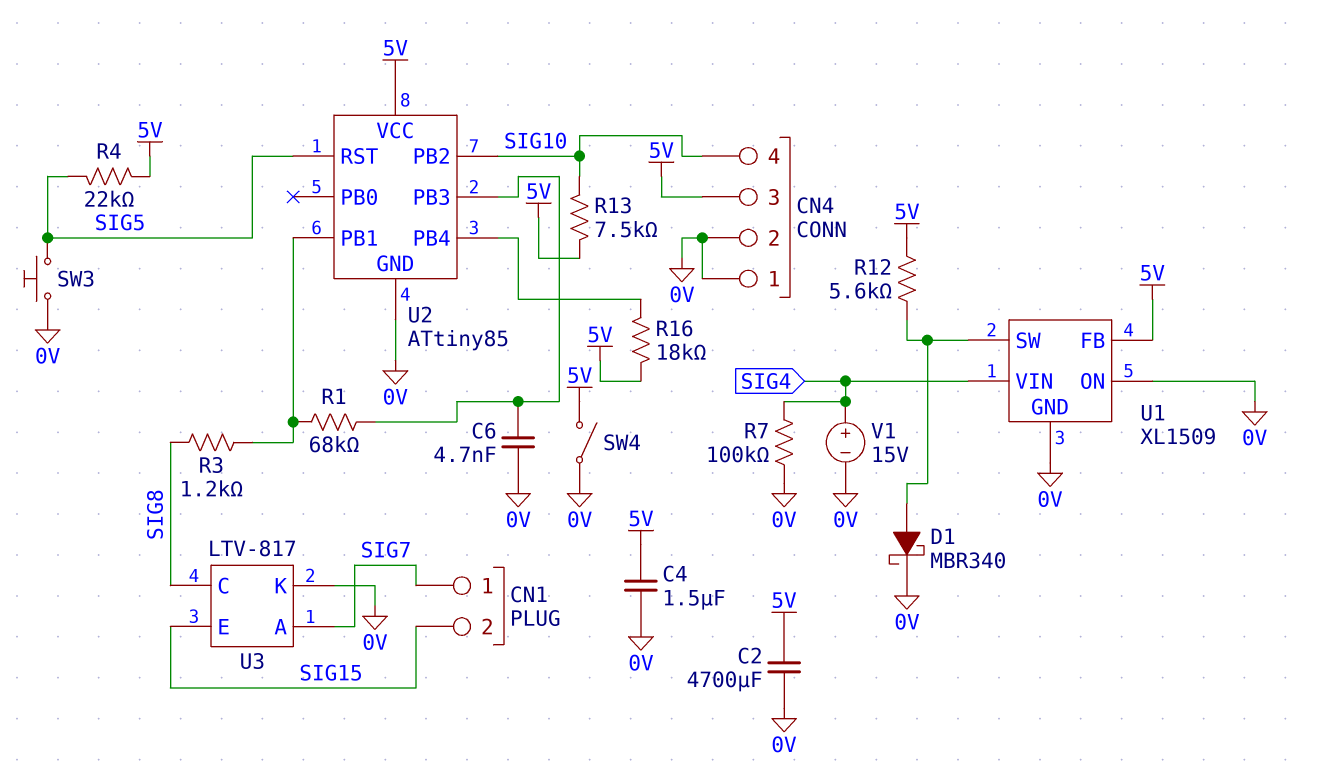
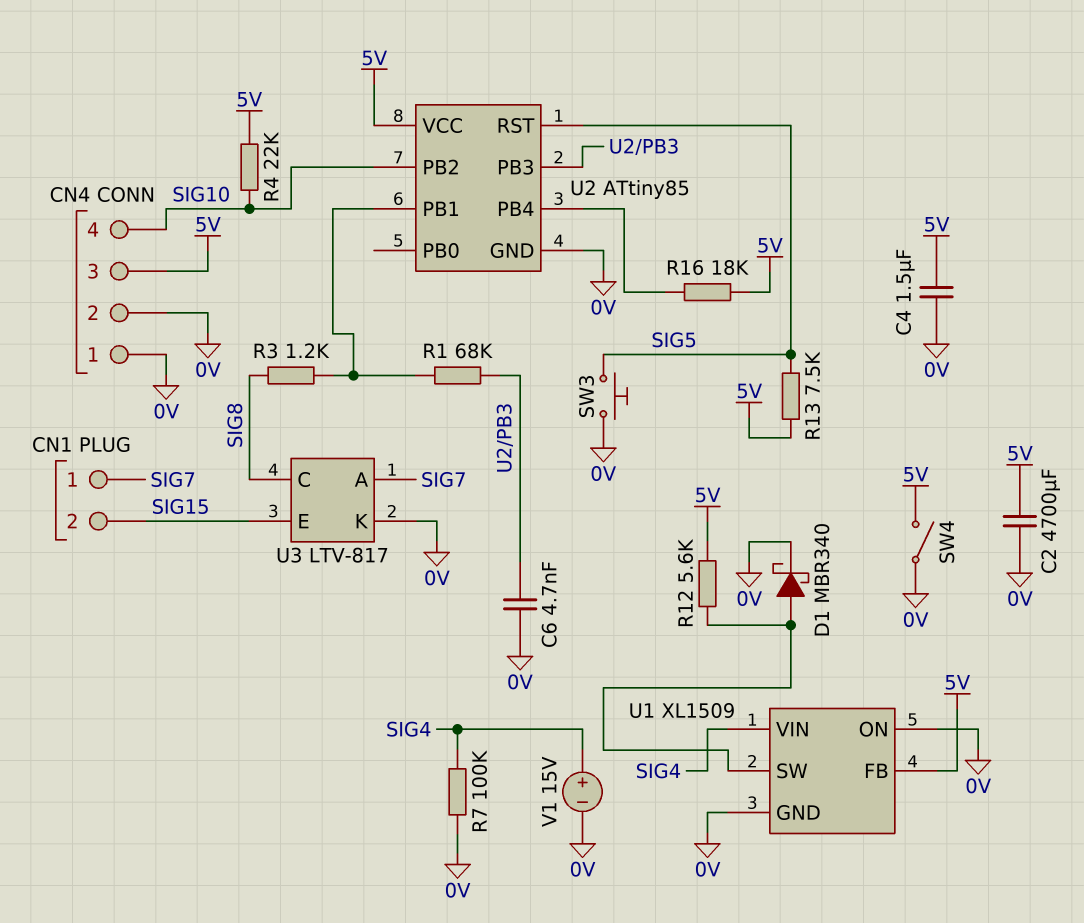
R4: 22k (5V, SIG5) -> 22k (5V, SIG10)
R13: 7.5k (5V, SIG10) -> 7.5k (5V, SIG5)

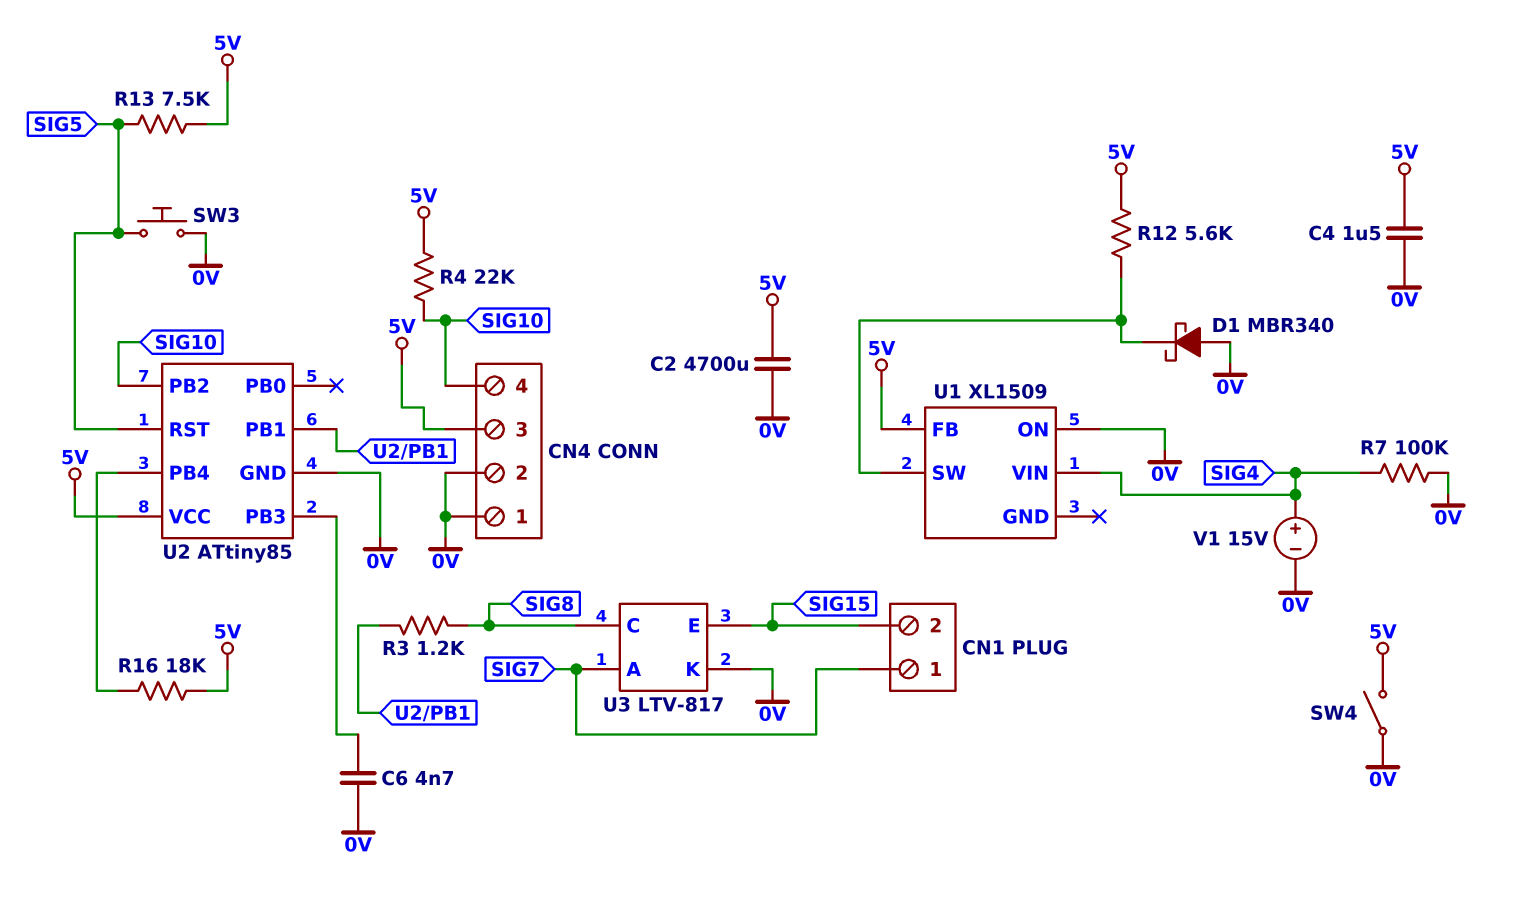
D1: schottky MBR340 (A U1/SW, K 0V) -> schottky MBR340 (A 0V, K U1/SW)
R1: 68k (U2/PB1, U2/PB3) -> none
U1 pin GND: 0V -> none

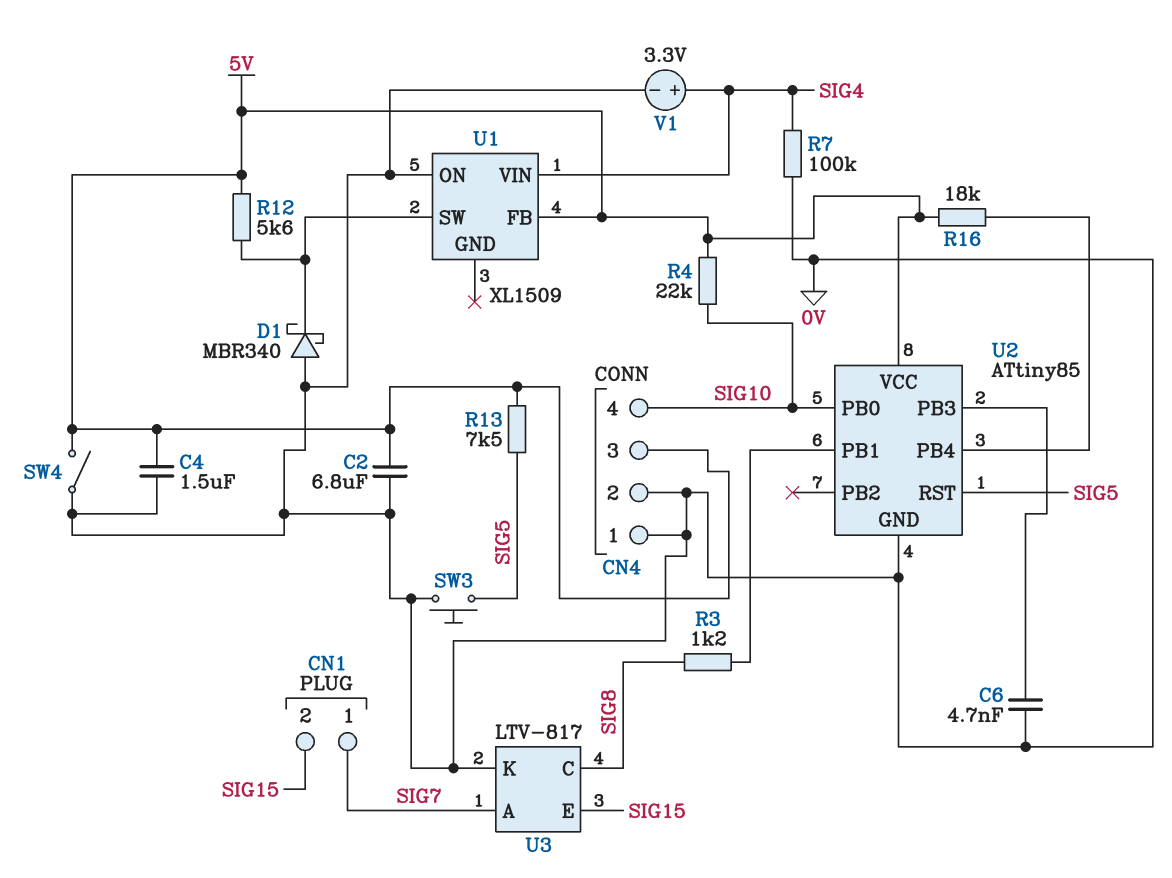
C2: 4700uF (0V, 5V) -> 6.8uF (0V, 5V)
U2 pin PB0: none -> SIG10
U2 pin PB2: SIG10 -> none
V1: 15V (plus SIG4, minus 0V) -> 3.3V (plus SIG4, minus 0V)

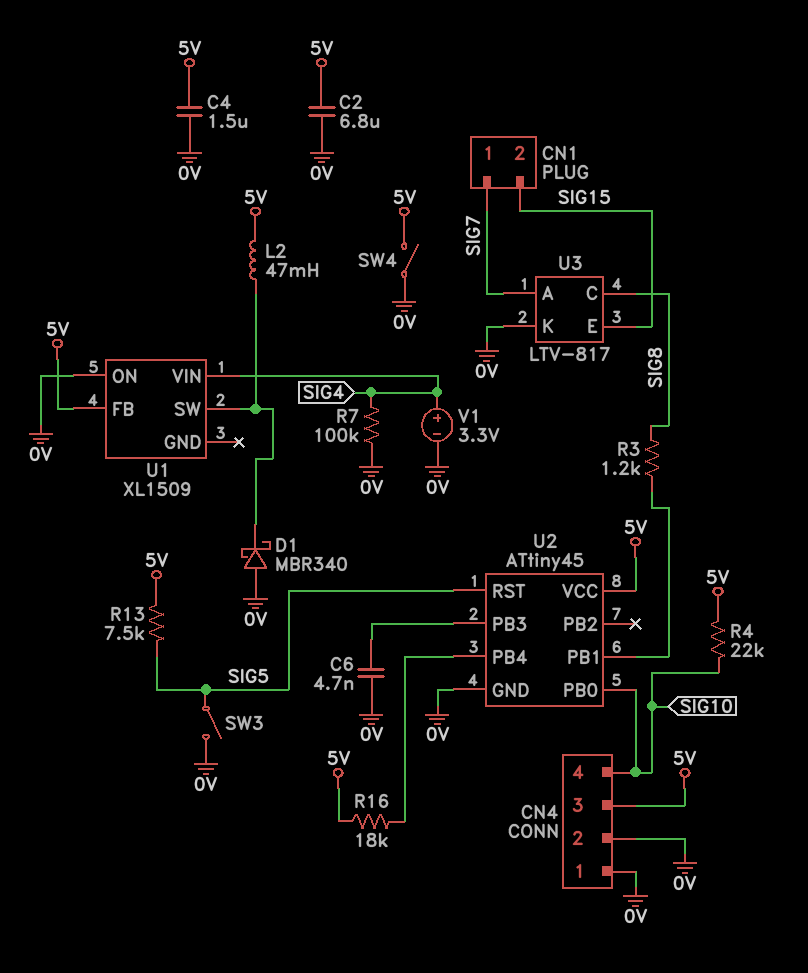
L2: none -> 47mH (5V, U1/SW)
R12: 5.6k (5V, U1/SW) -> none
SW3: button (0V, SIG5) -> switch (0V, SIG5)
U2: ATtiny85 -> ATtiny45

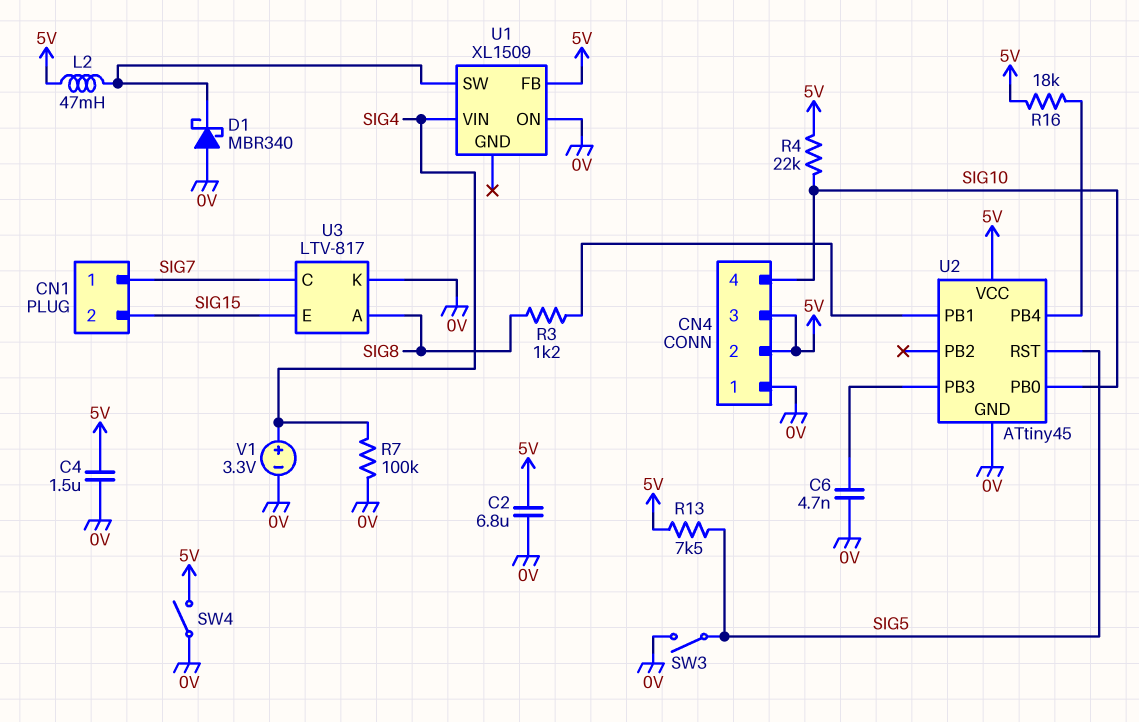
CN4 pin 2: 0V -> 5V
U3 pin A: SIG7 -> SIG8
U3 pin C: SIG8 -> SIG7

